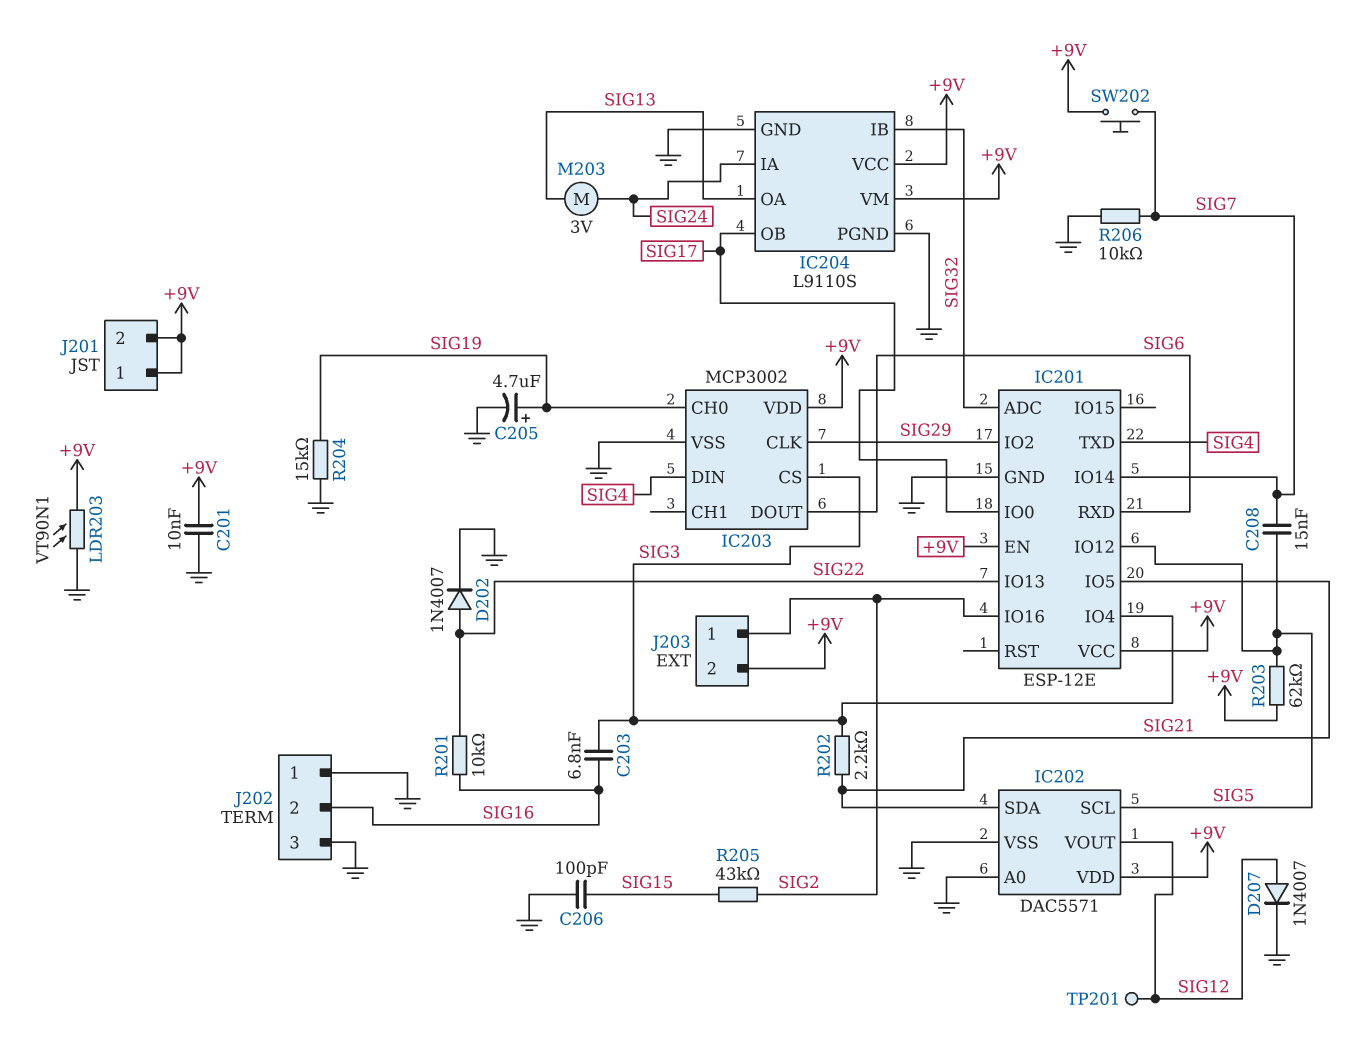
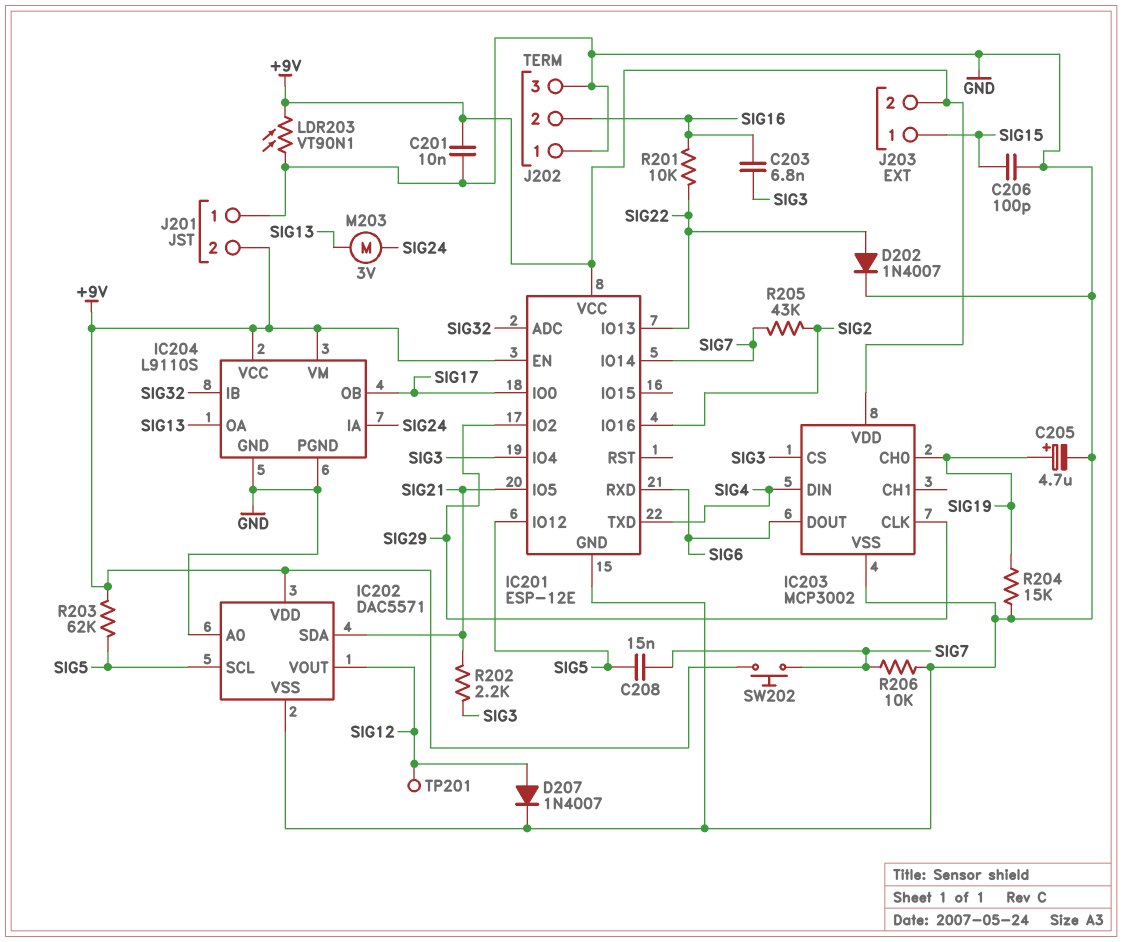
J201 pin 1: +9V -> GND
J203 pin 1: SIG2 -> SIG15
R205: 43k (SIG2, SIG15) -> 43k (SIG2, SIG7)

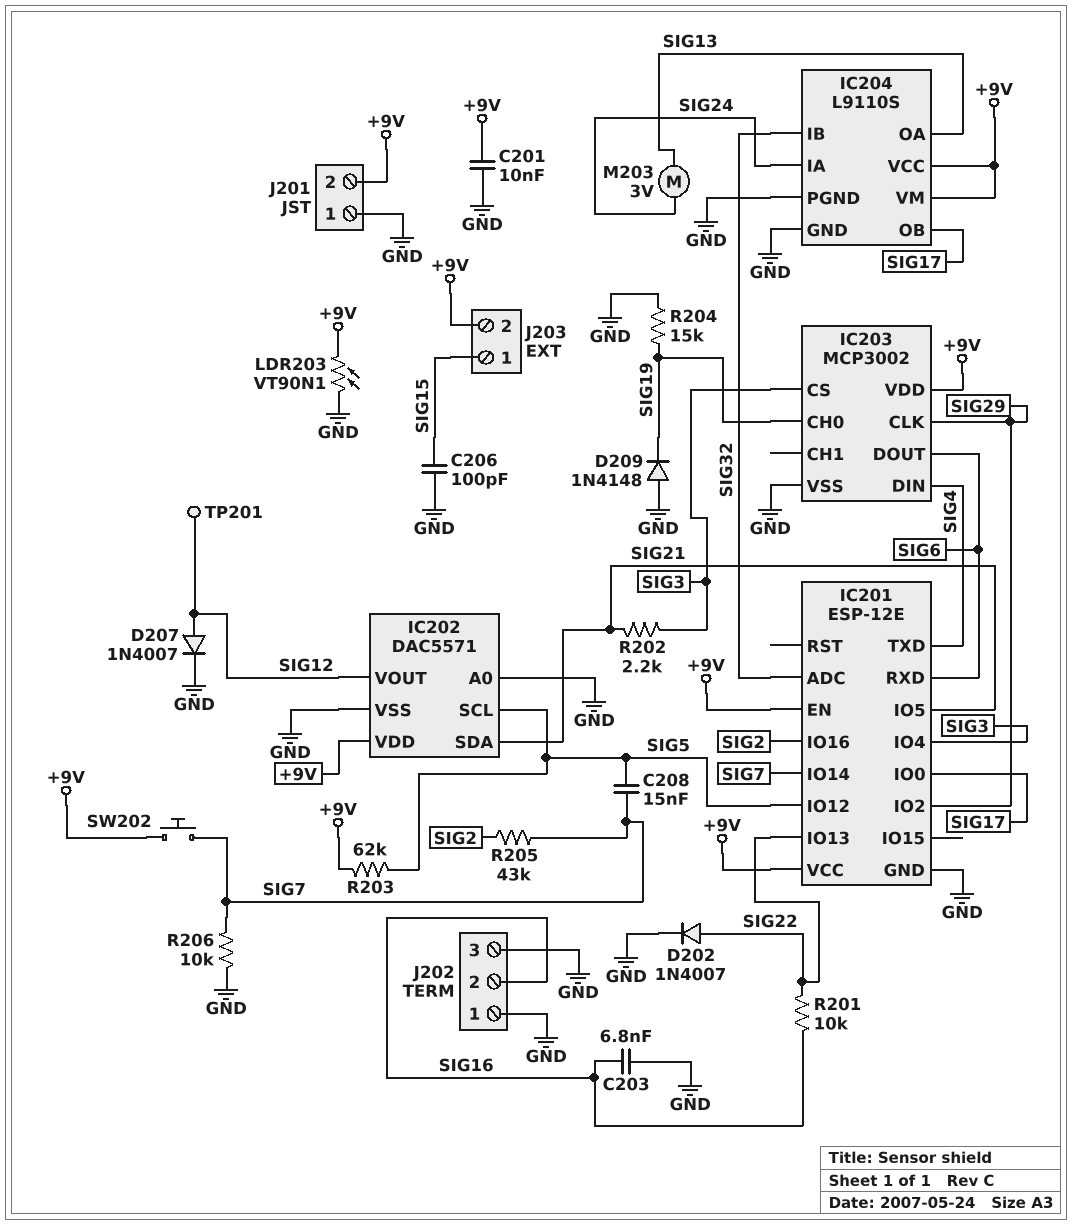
C203: 6.8nF (SIG3, SIG16) -> 6.8nF (GND, SIG16)
C205: 4.7uF (plus SIG19, minus GND) -> none
D209: none -> diode 1N4148 (A GND, K SIG19)

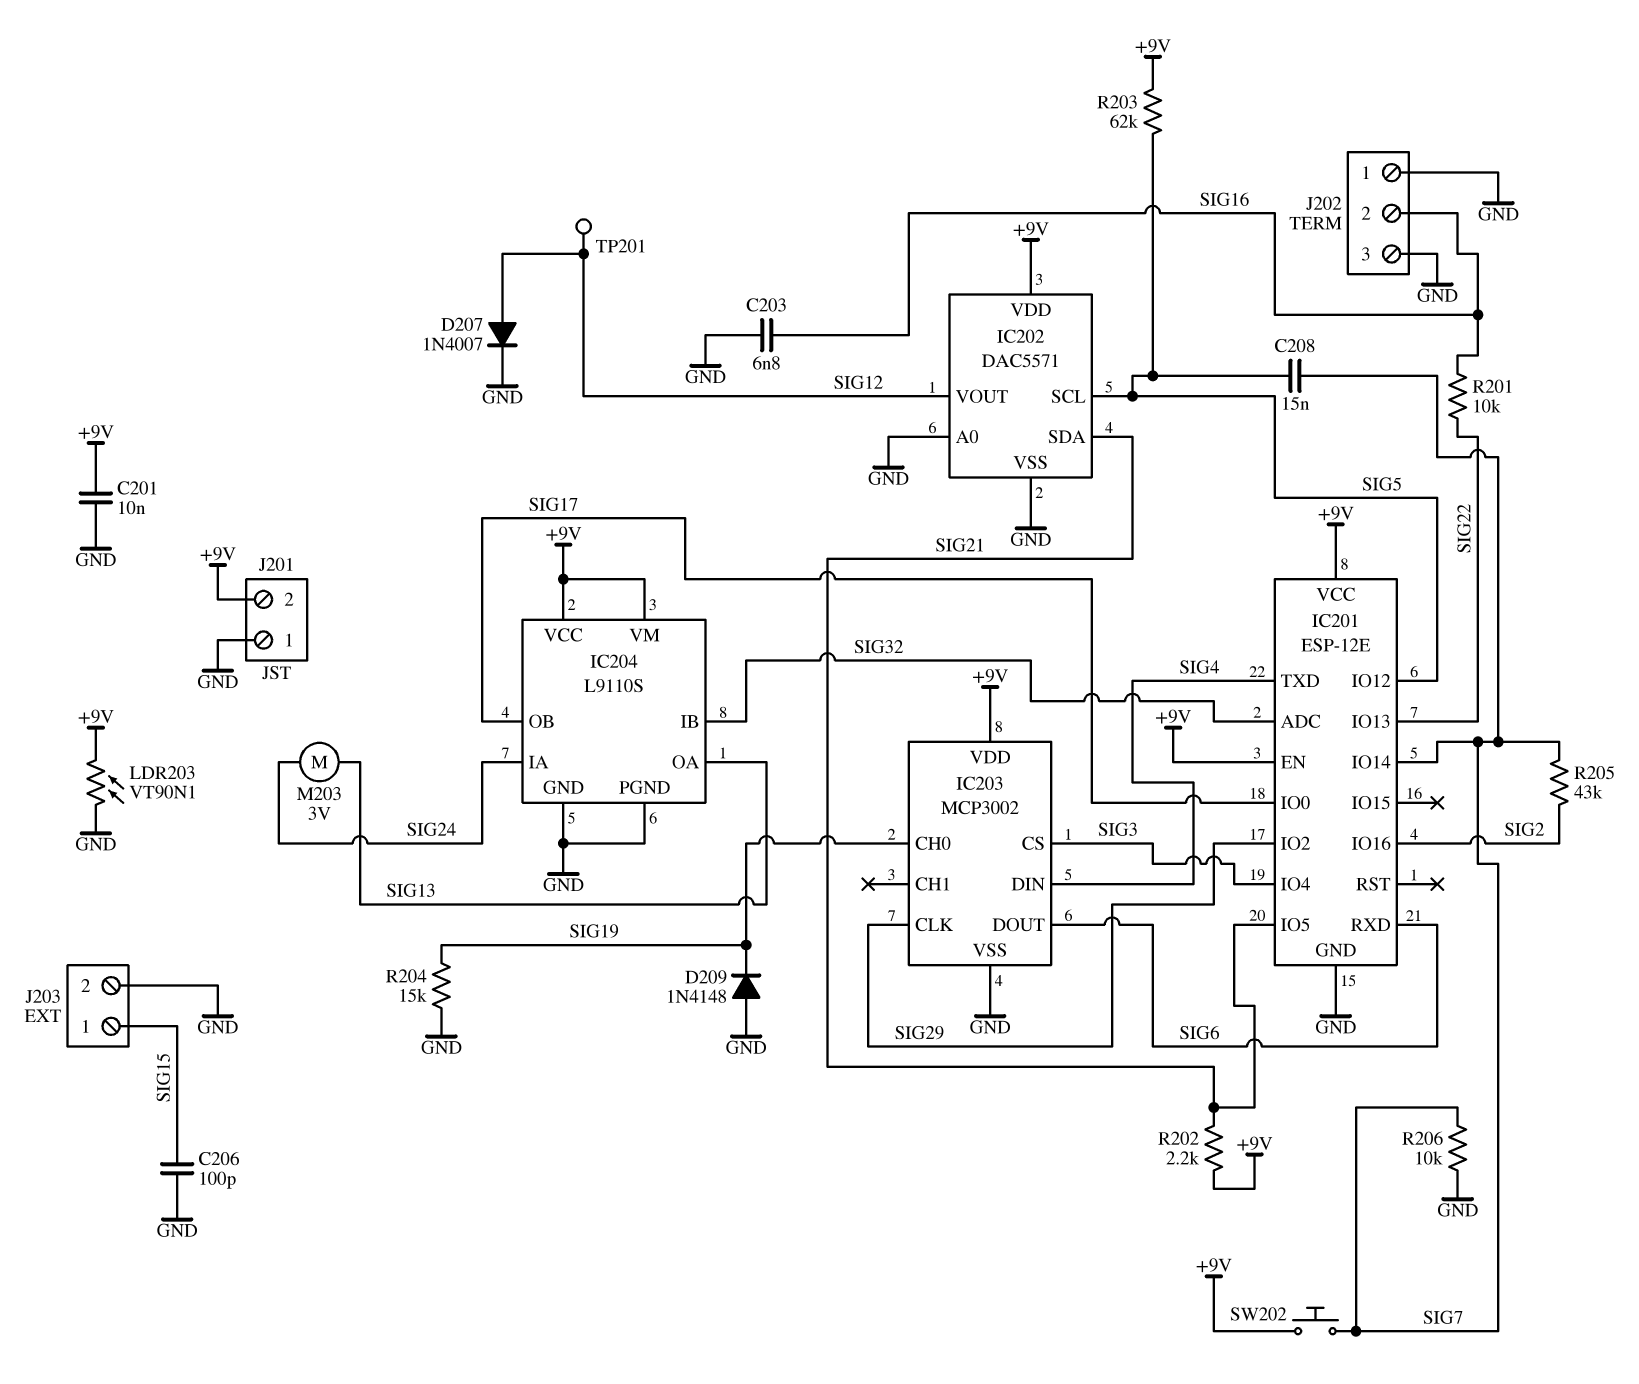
D202: diode 1N4007 (A SIG22, K GND) -> none
J203 pin 2: +9V -> GND
R202: 2.2k (SIG3, SIG21) -> 2.2k (+9V, SIG21)

